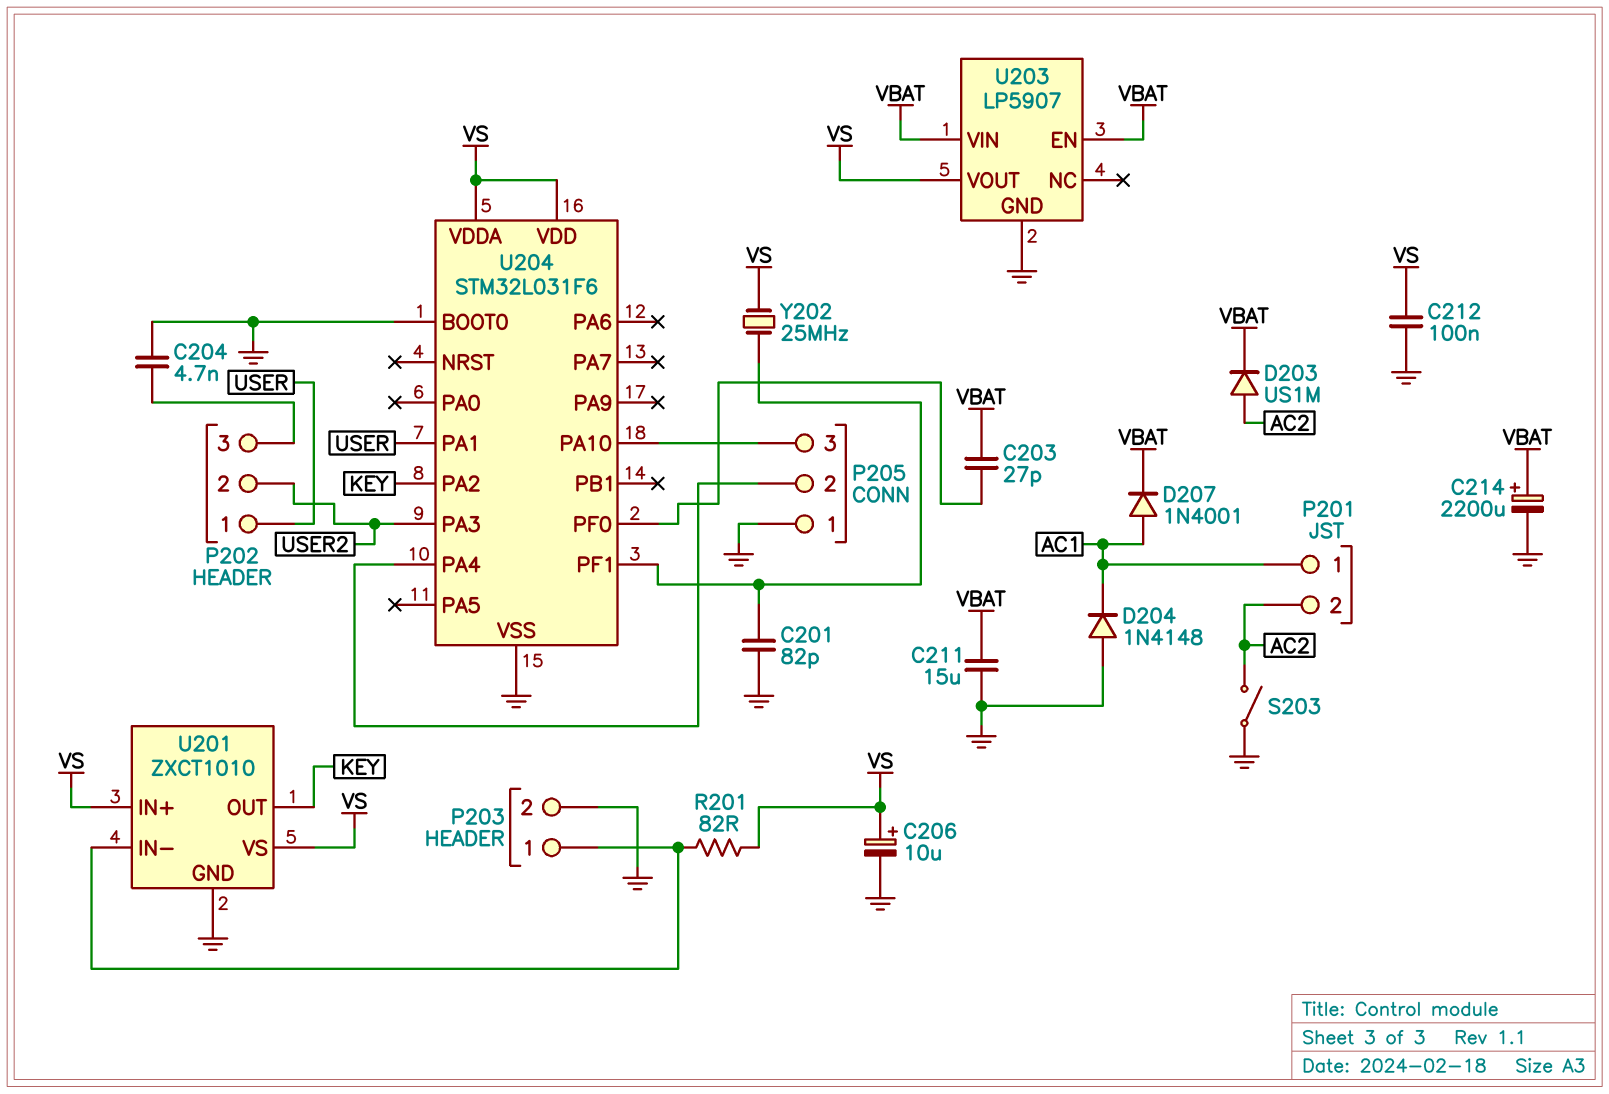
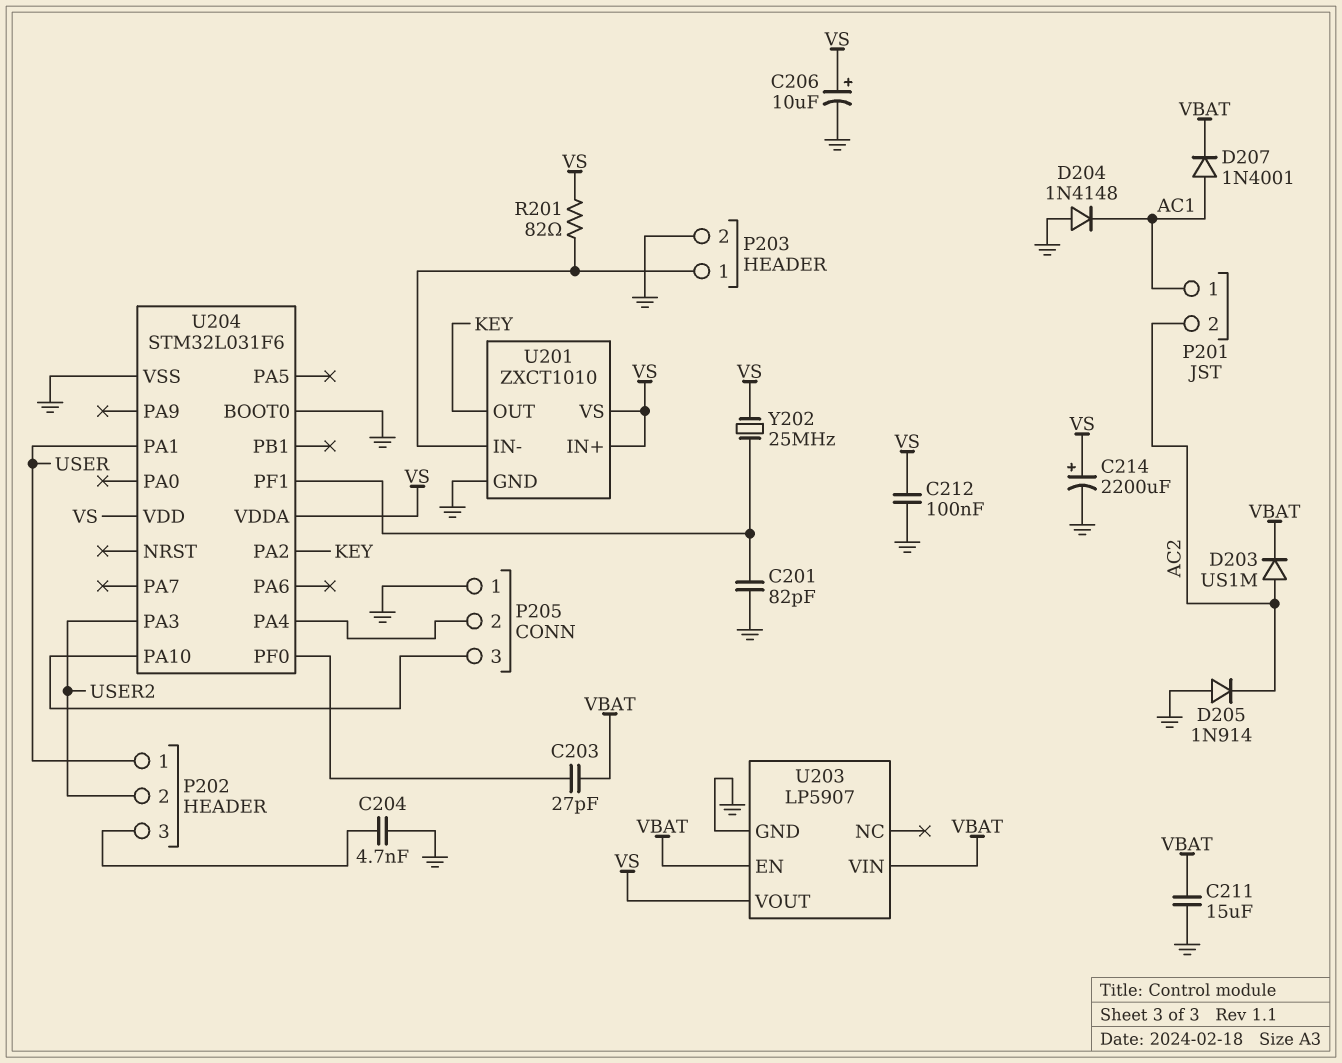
C214: 2200uF (plus VBAT, minus GND) -> 2200uF (plus VS, minus GND)
D205: none -> diode 1N914 (A GND, K AC2)
S203: switch (AC2, GND) -> none

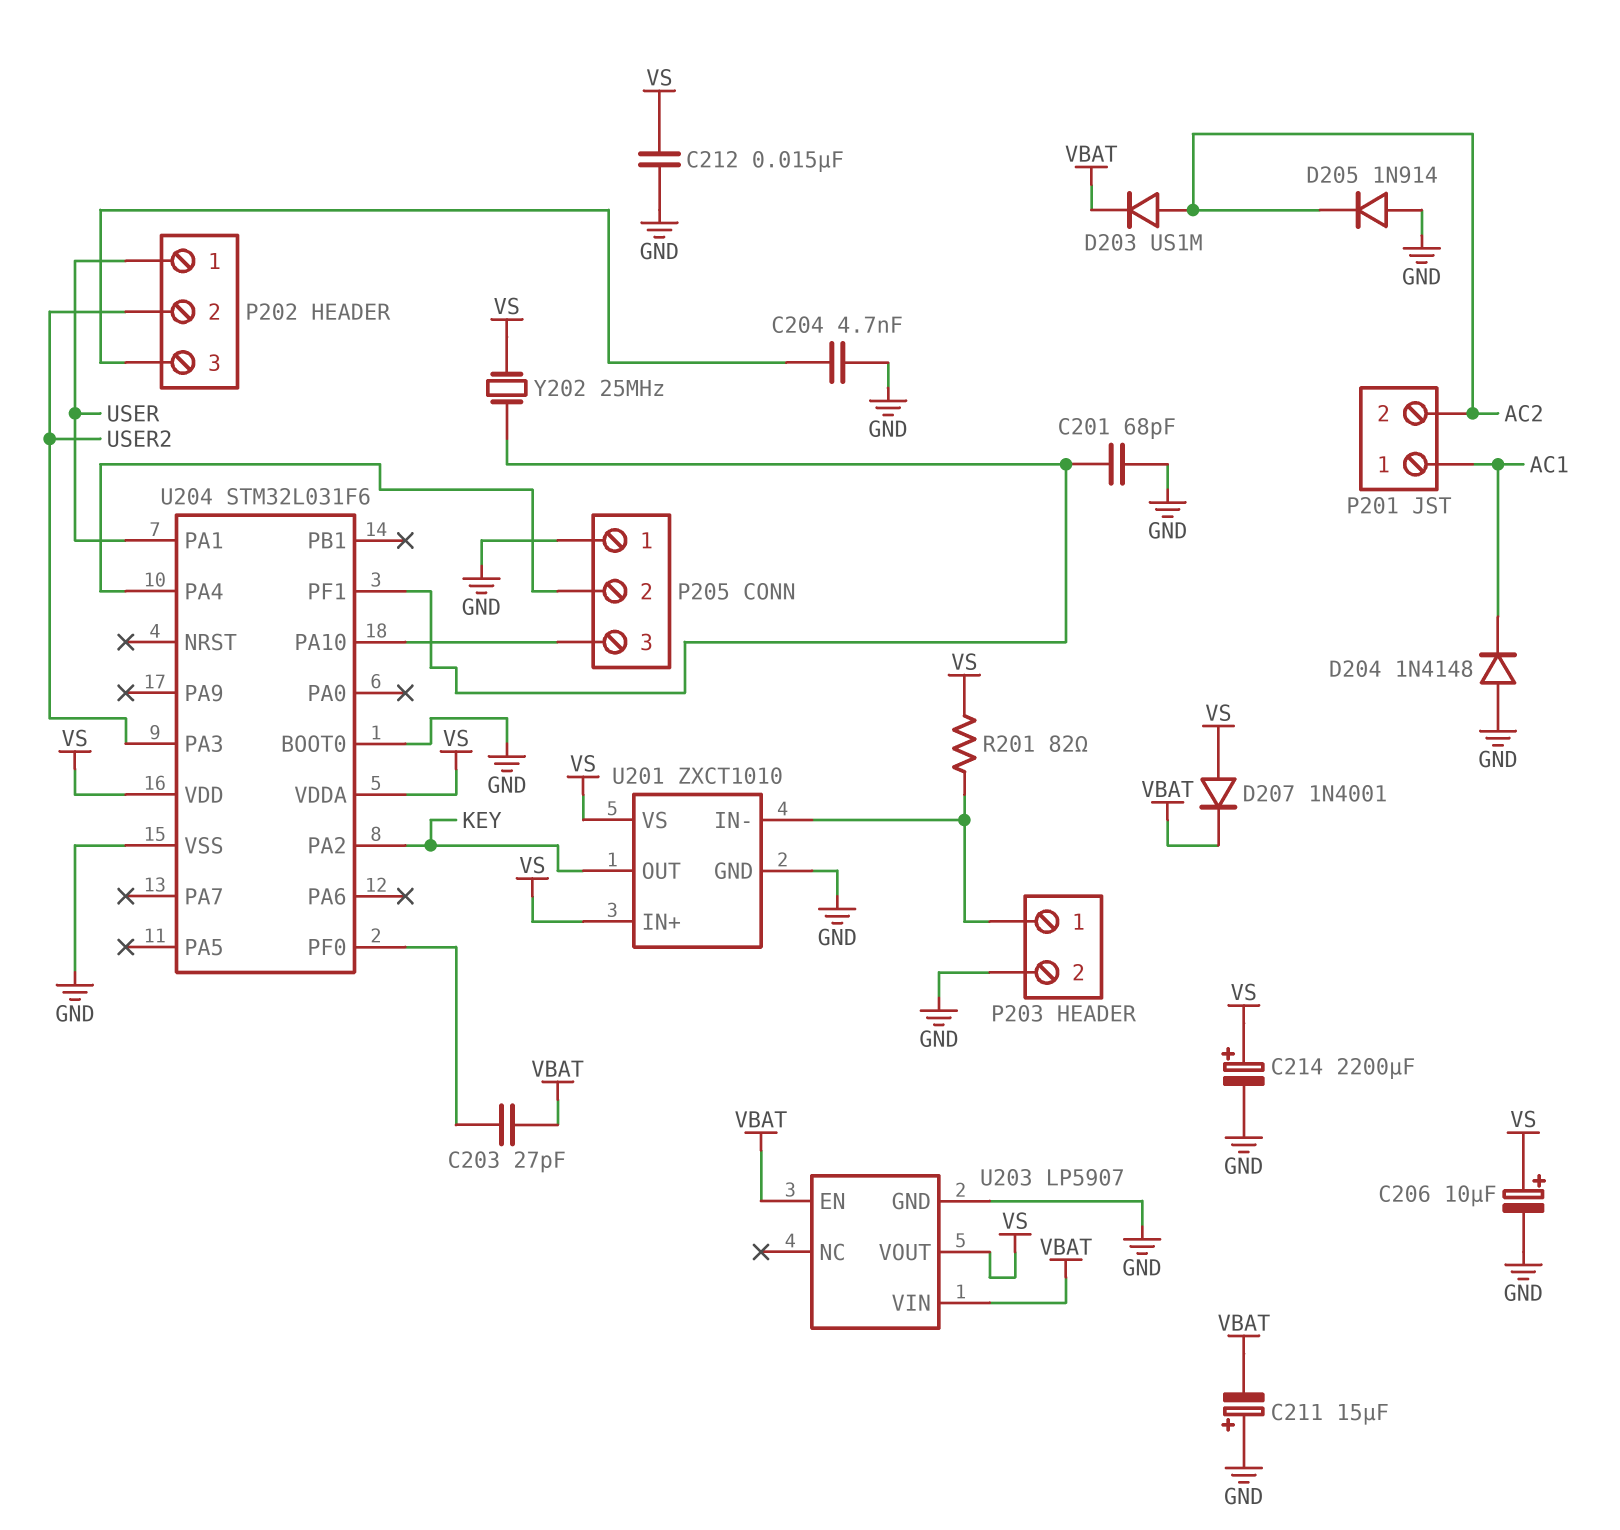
C201: 82pF (GND, U204/PF1) -> 68pF (GND, U204/PF1)
C211: 15uF (GND, VBAT) -> 15uF (plus GND, minus VBAT)
C212: 100nF (GND, VS) -> 15nF (GND, VS)
D207: diode 1N4001 (A AC1, K VBAT) -> diode 1N4001 (A VS, K VBAT)

